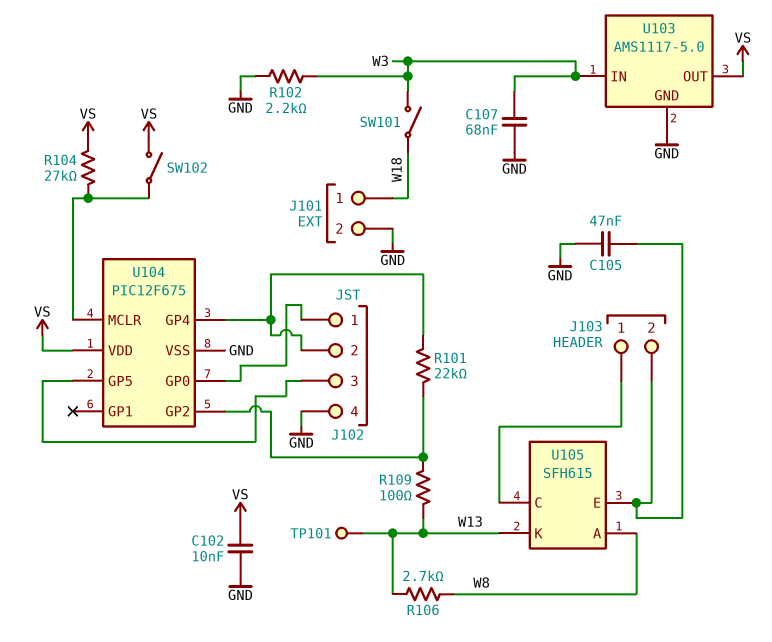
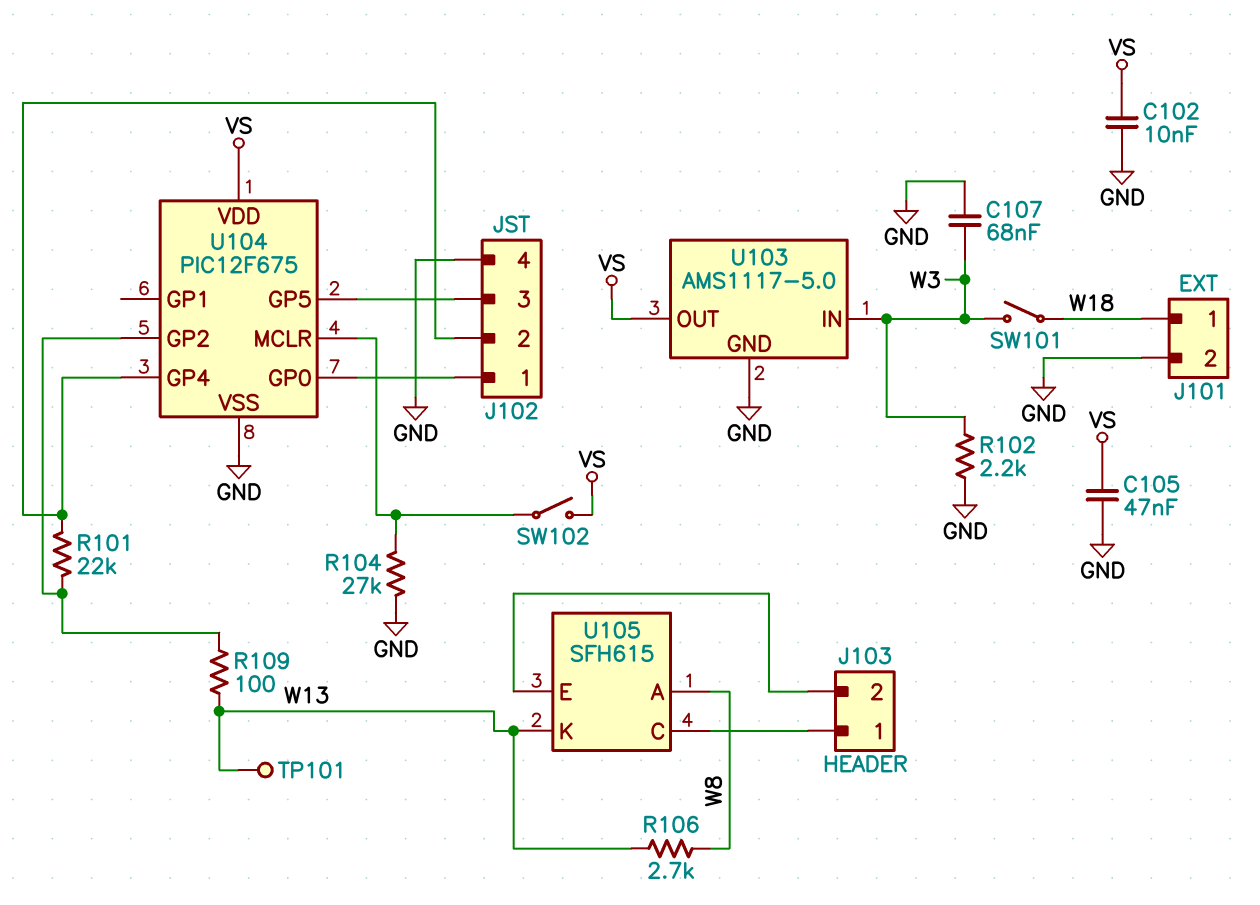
C105: 47nF (GND, J103/2) -> 47nF (GND, VS)
R104: 27k (U104/MCLR, VS) -> 27k (GND, U104/MCLR)

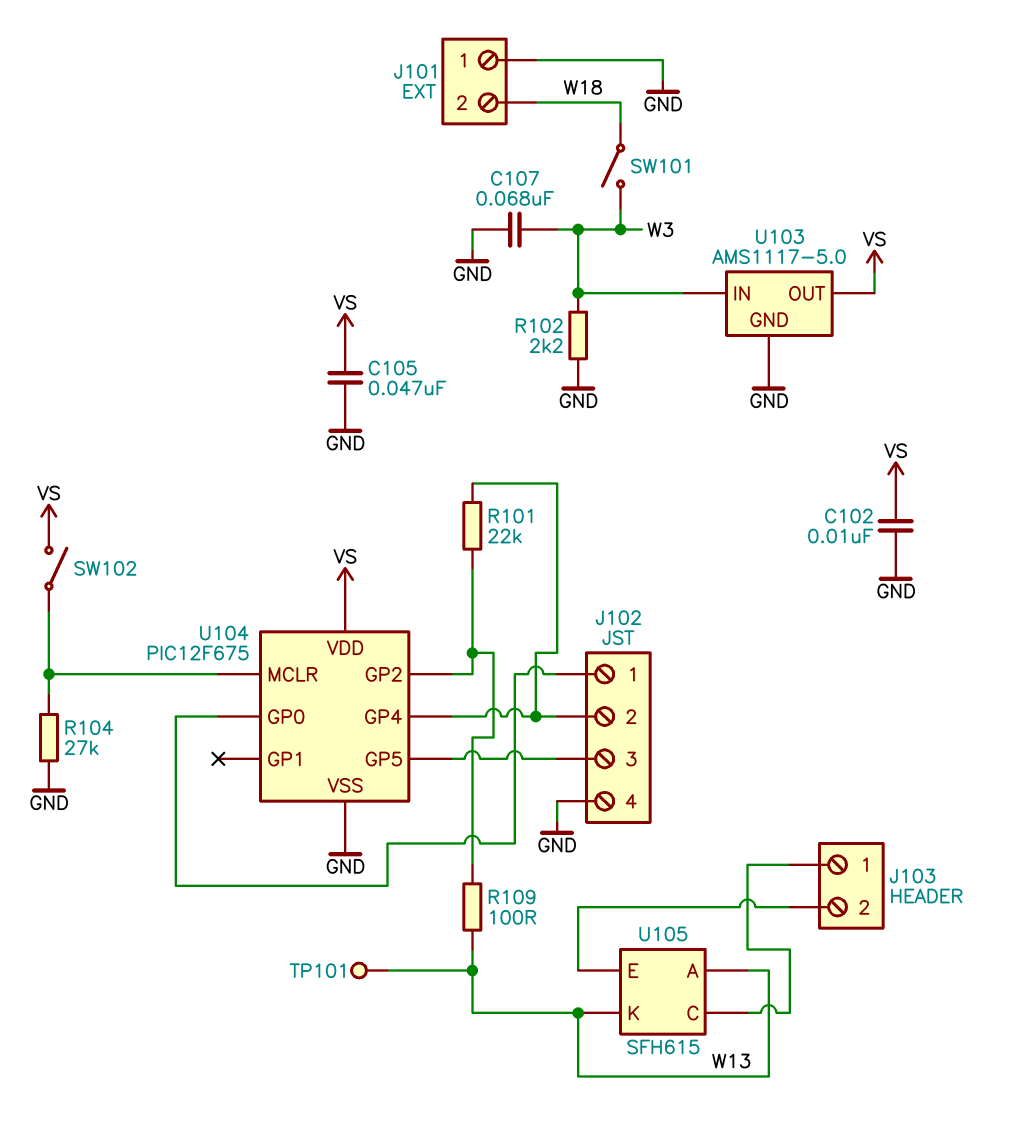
J101 pin 1: W18 -> GND
J101 pin 2: GND -> W18
R106: 2.7k (W8, W13) -> none
U105 pin A: W8 -> W13

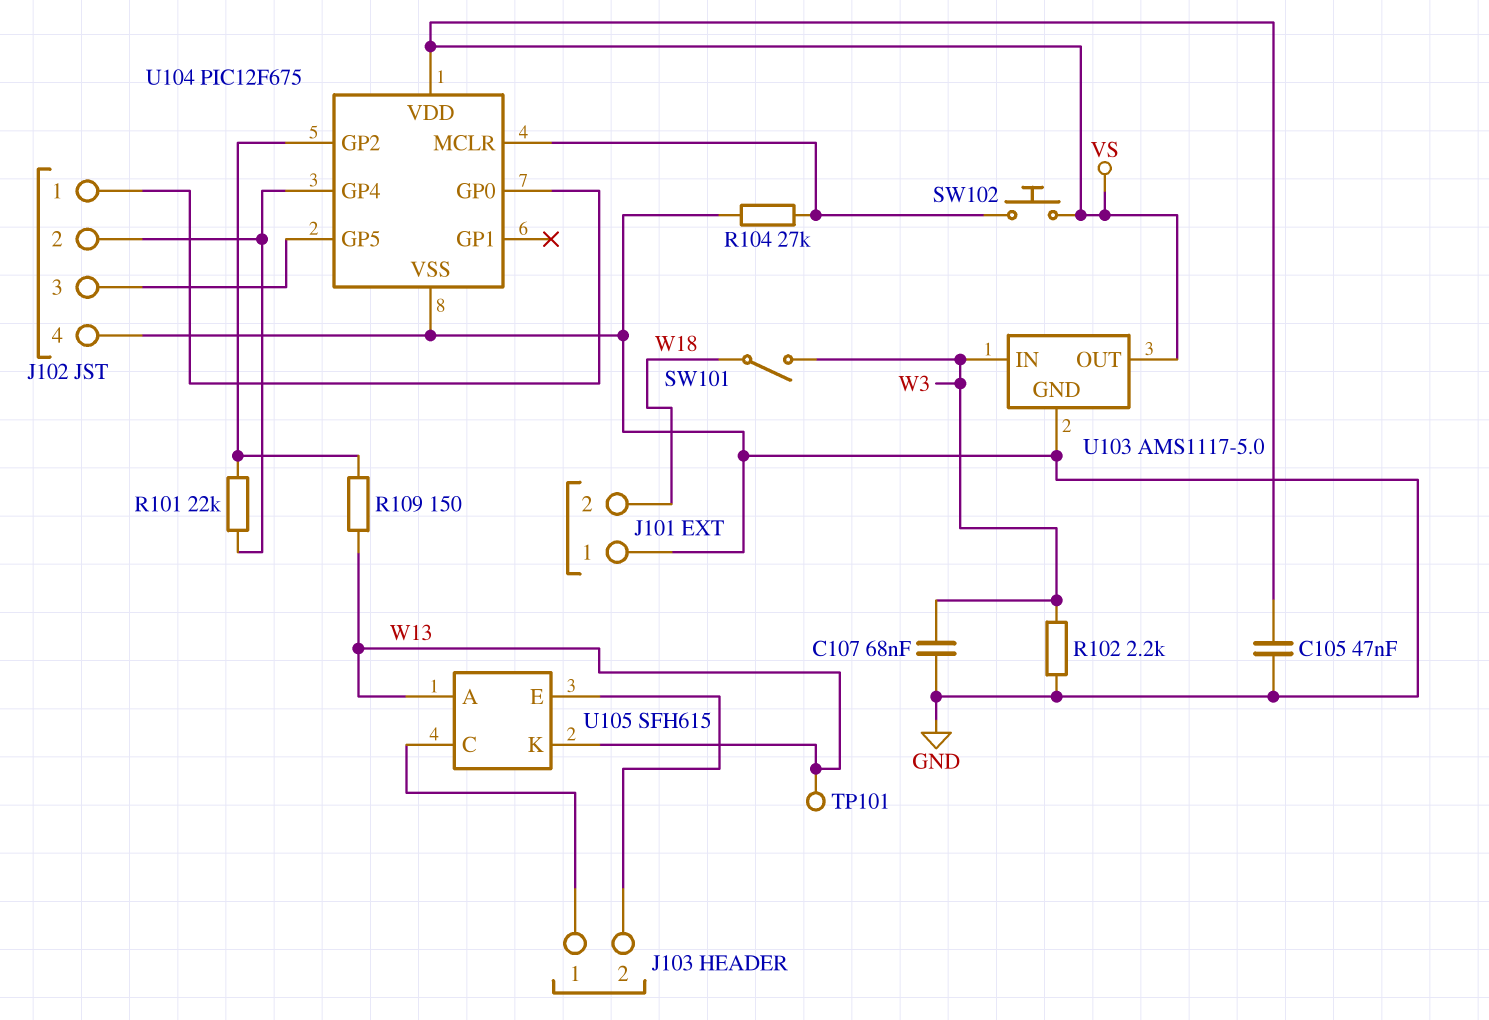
C102: 10nF (GND, VS) -> none
R109: 100 (U104/GP2, W13) -> 150 (U104/GP2, W13)
SW102: switch (U104/MCLR, VS) -> button (U104/MCLR, VS)

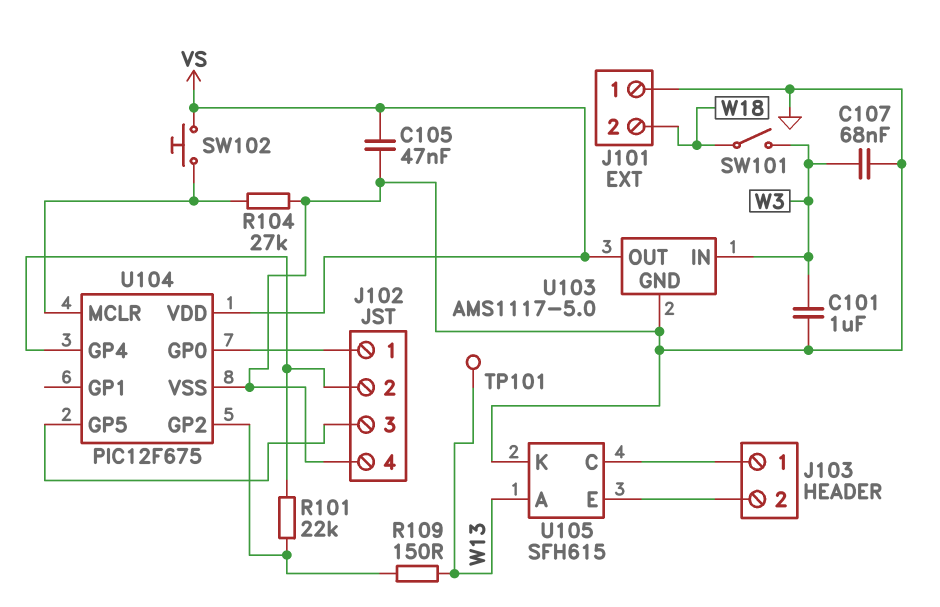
C101: none -> 1uF (GND, W3)
R102: 2.2k (GND, W3) -> none
U105 pin K: W13 -> GND

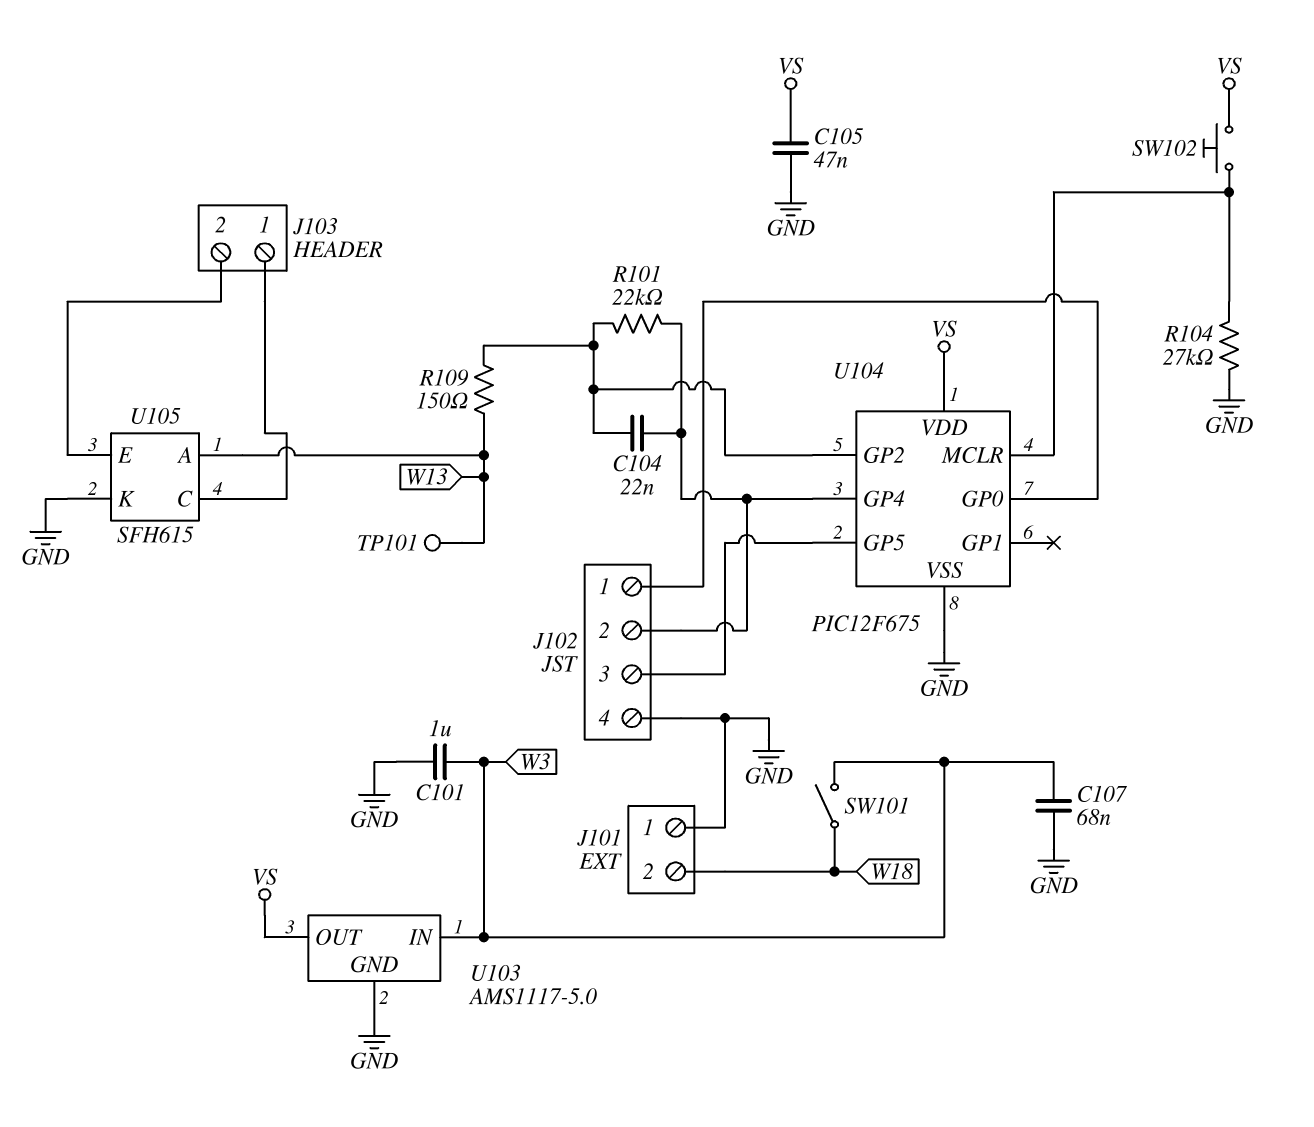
C104: none -> 22nF (J102/2, U104/GP2)

